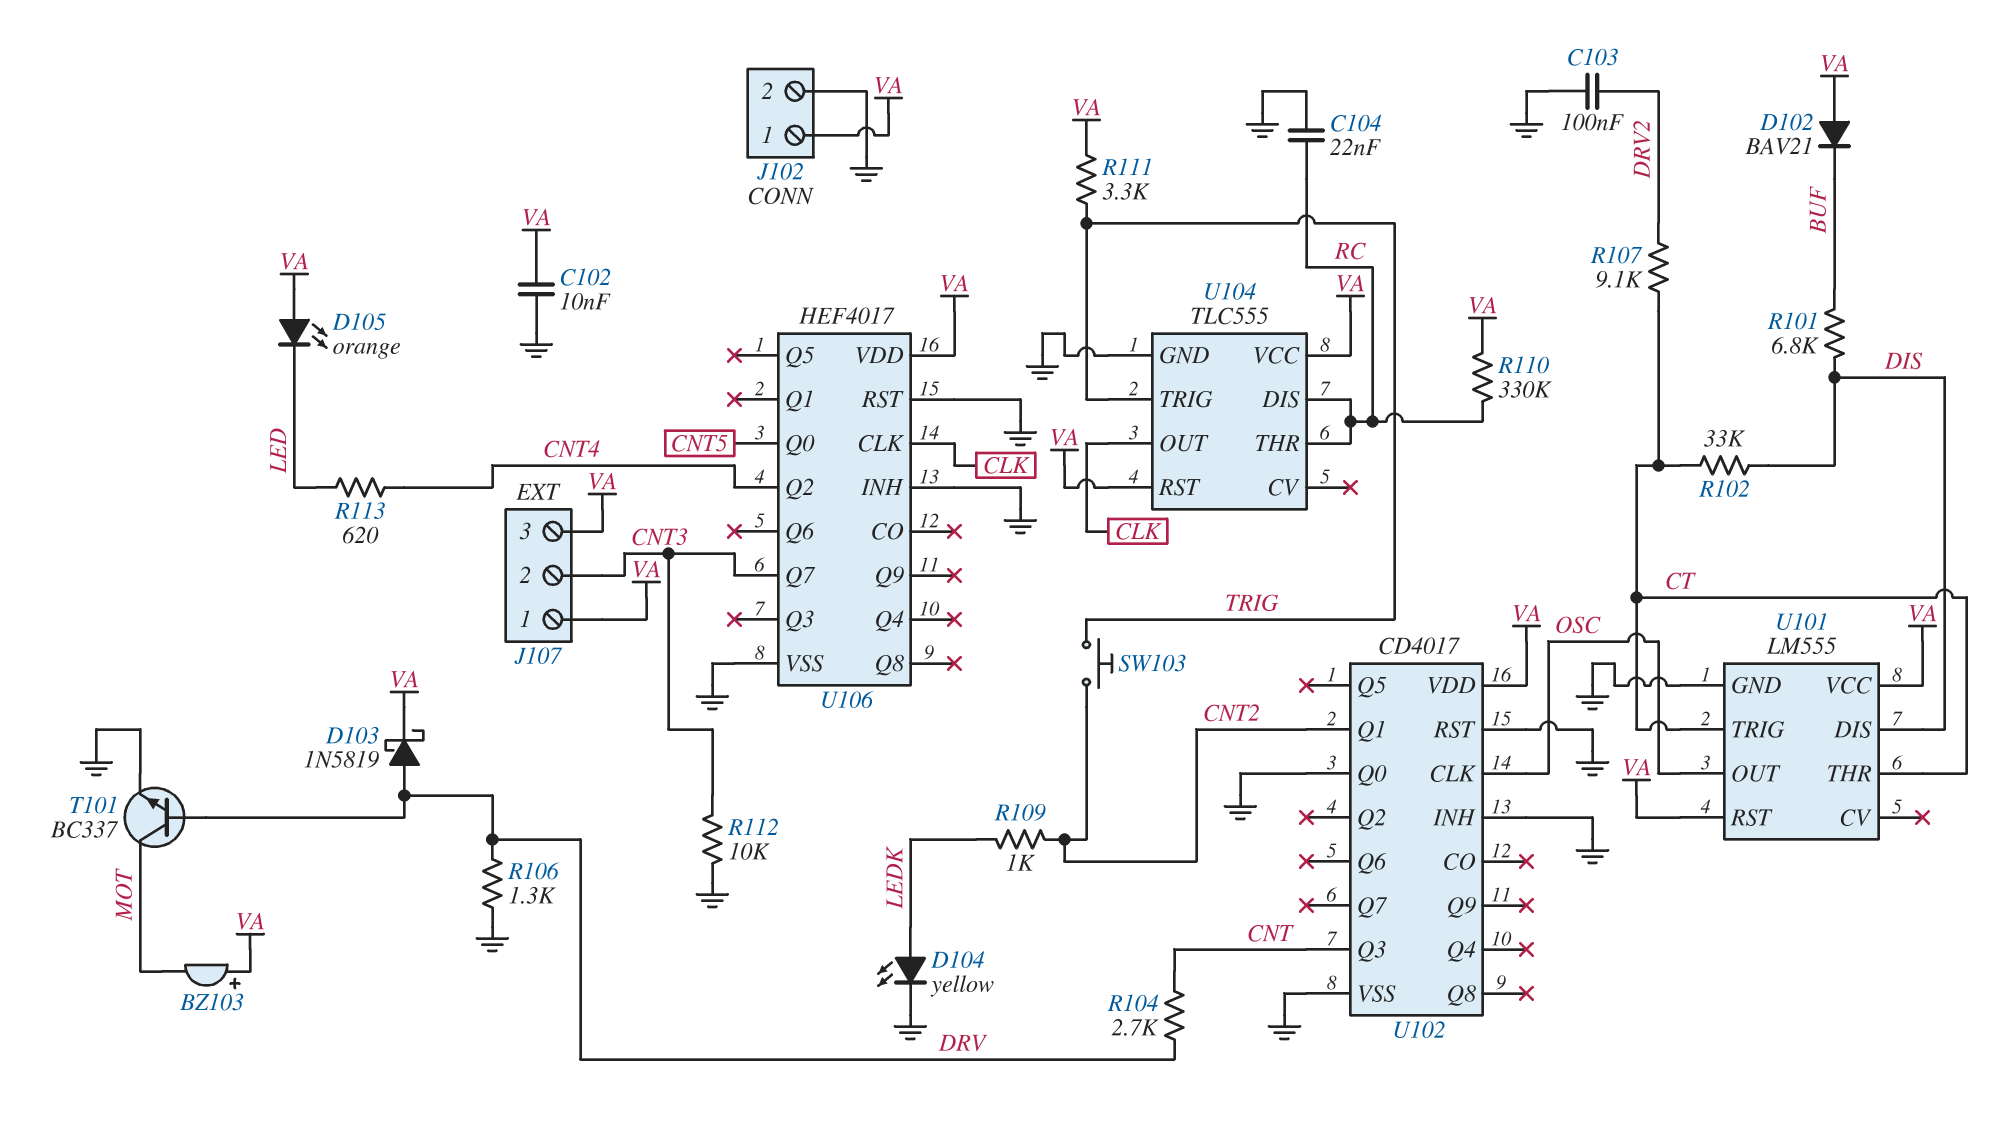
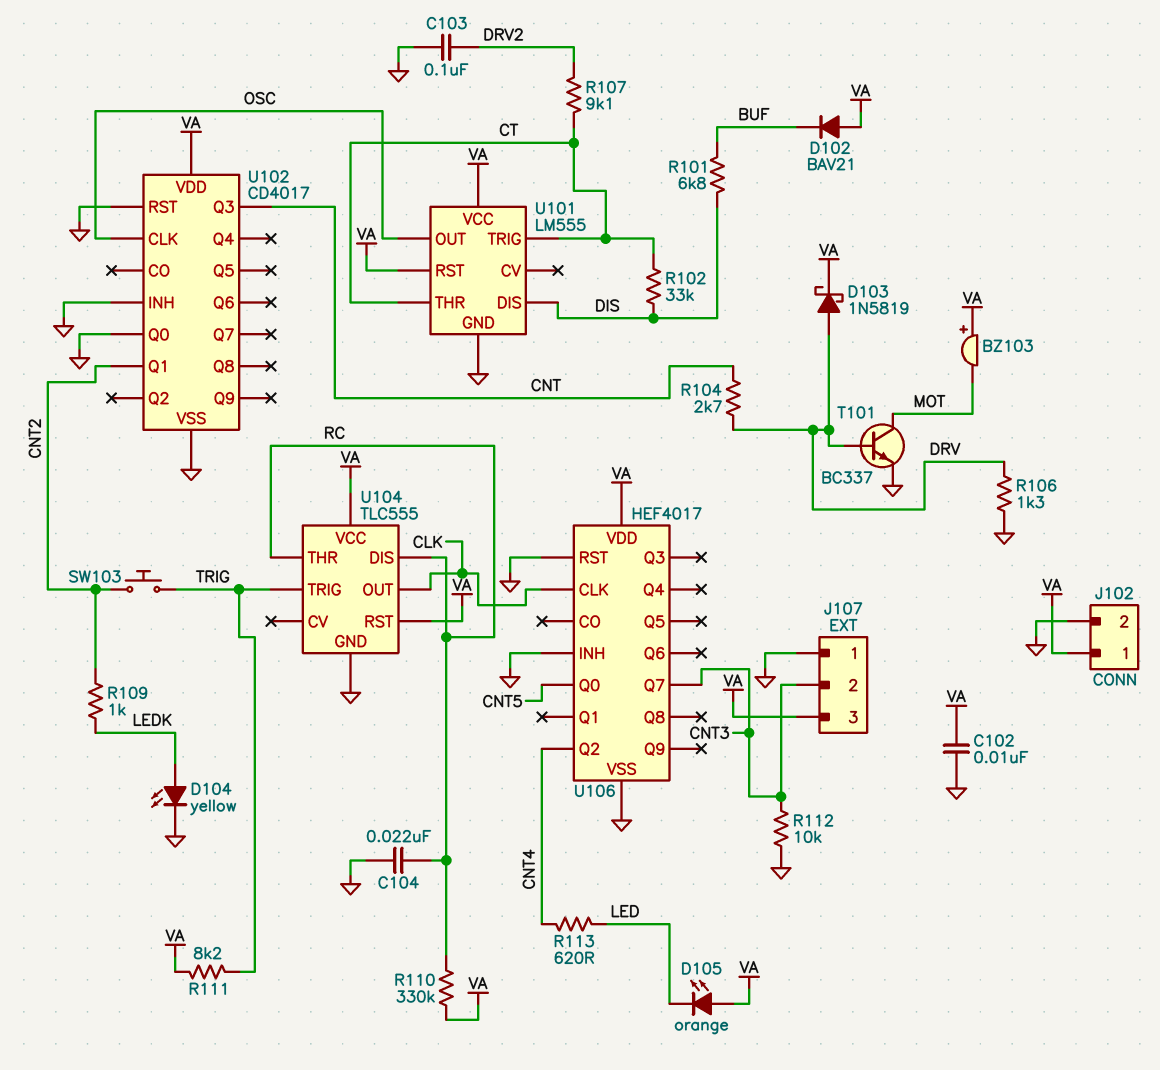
J107 pin 1: VA -> GND
R111: 3.3k (TRIG, VA) -> 8.2k (TRIG, VA)

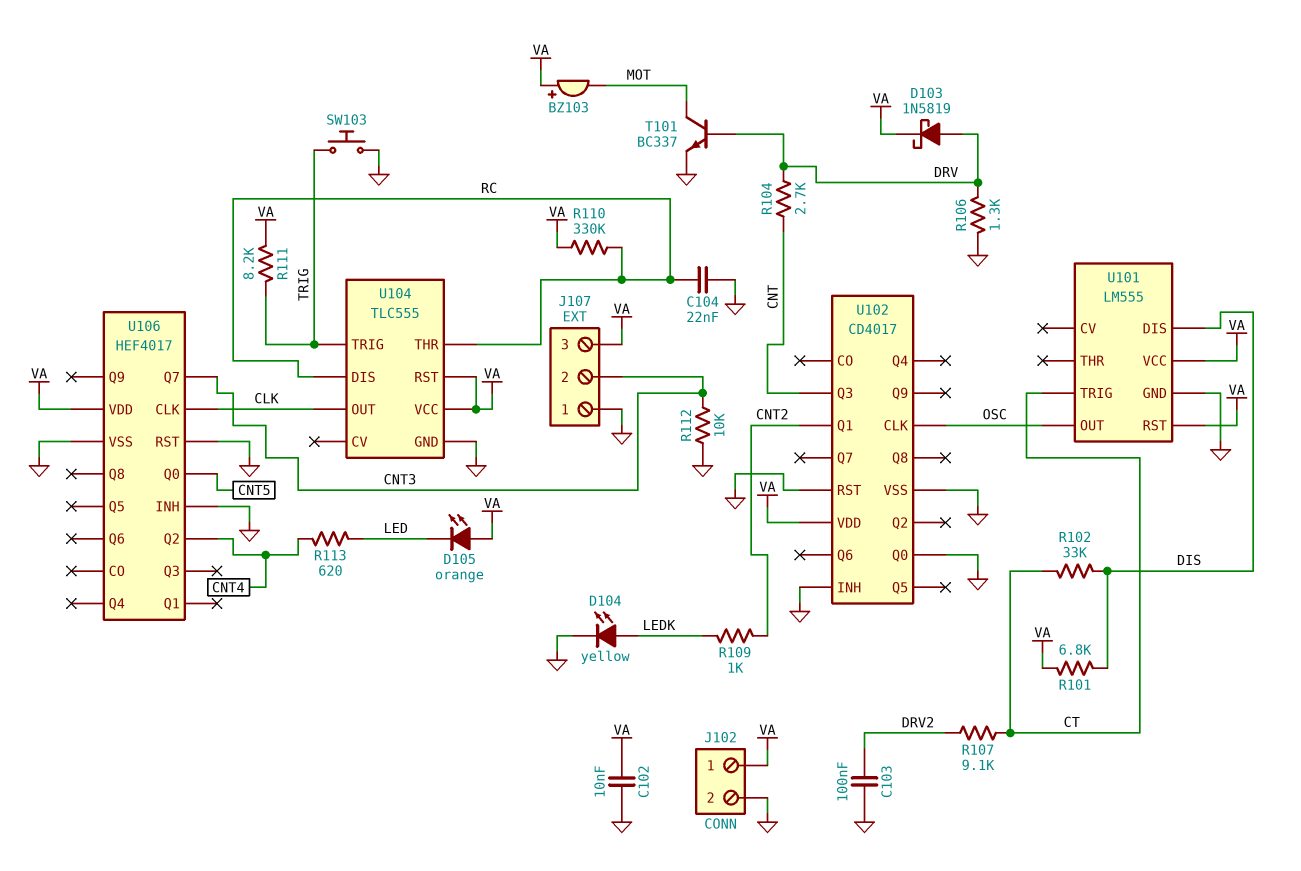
D102: diode BAV21 (A VA, K BUF) -> none
R101: 6.8k (BUF, DIS) -> 6.8k (DIS, VA)
SW103: button (CNT2, TRIG) -> button (GND, TRIG)
U101 pin THR: CT -> none

